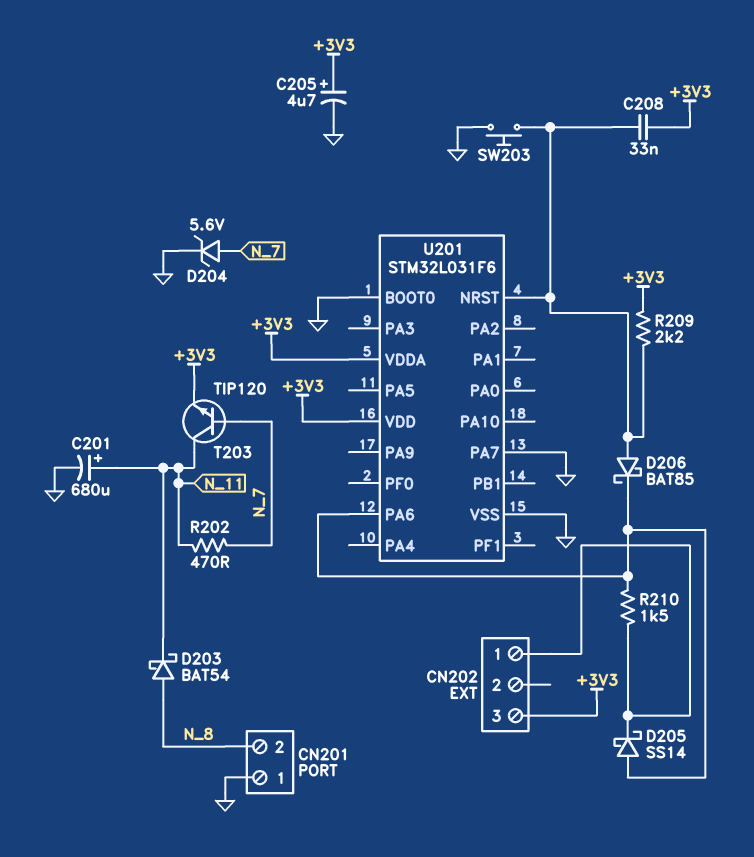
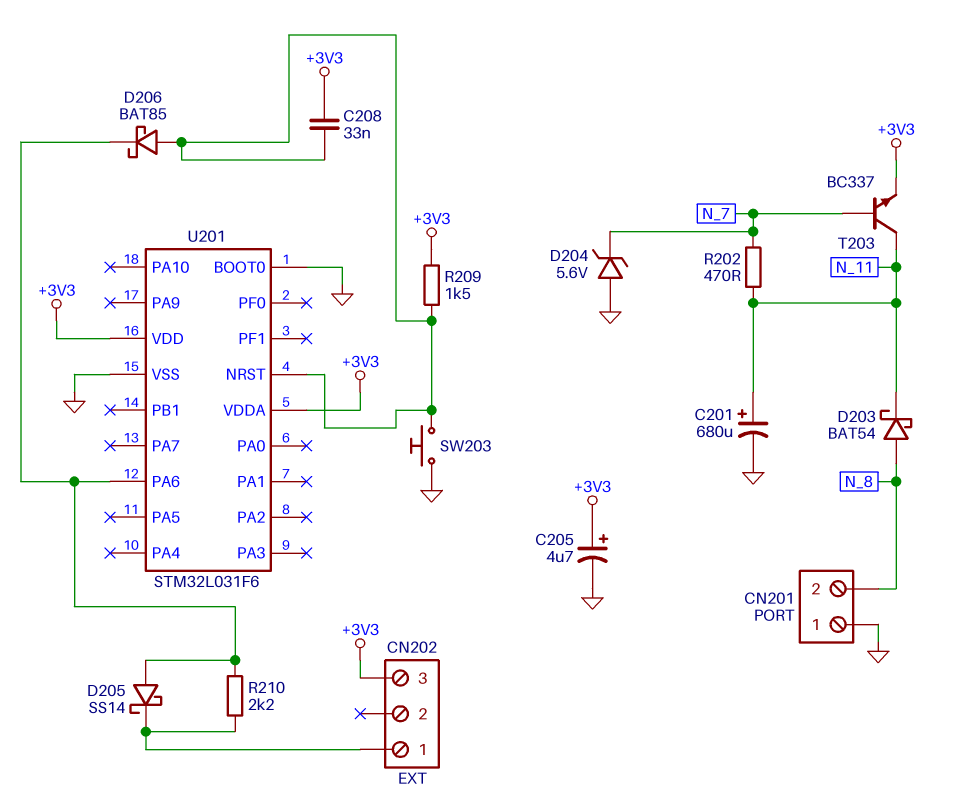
D204: zener 5.6V (A N_7, K GND) -> zener 5.6V (A GND, K N_7)
R209: 2.2k (+3V3, U201/NRST) -> 1.5k (+3V3, U201/NRST)
R210: 1.5k (CN202/1, U201/PA6) -> 2.2k (CN202/1, U201/PA6)
T203: NPN TIP120 (B N_7, C N_11, E +3V3) -> NPN BC337 (B N_7, C N_11, E +3V3)
U201 pin PA7: GND -> none

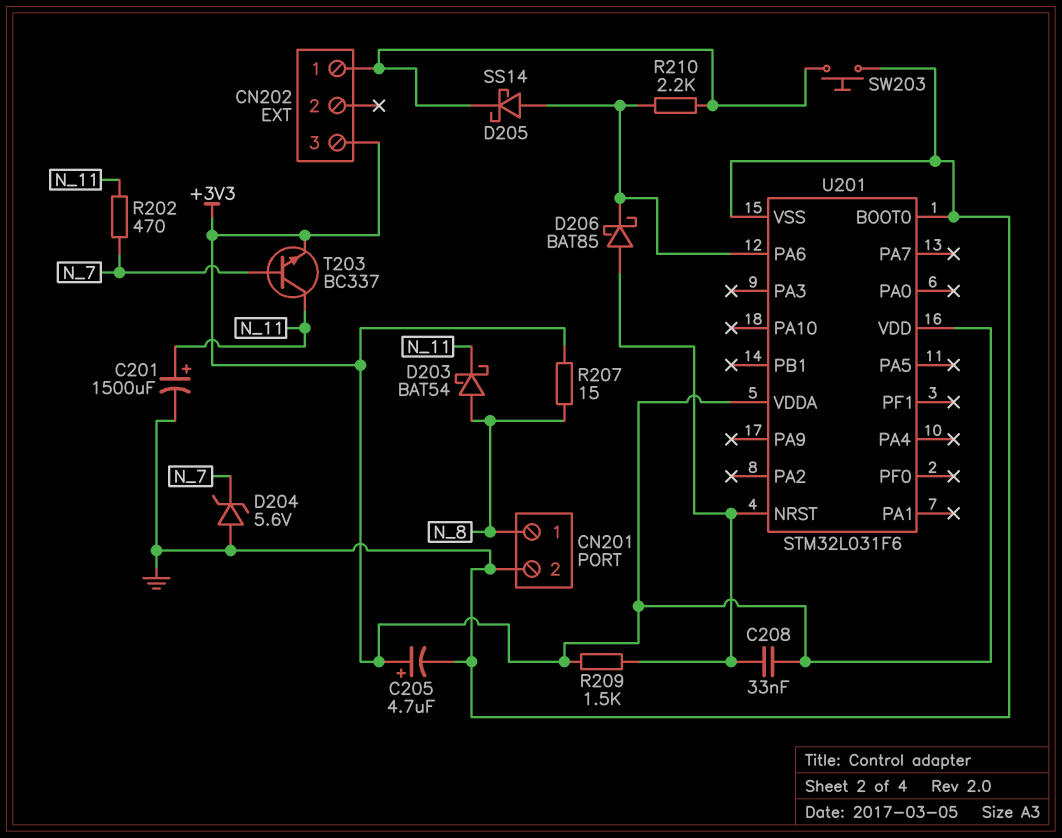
C201: 680uF (plus N_11, minus GND) -> 1500uF (plus N_11, minus GND)
CN201 pin 1: GND -> N_8
CN201 pin 2: N_8 -> GND
R207: none -> 15 (+3V3, N_8)
SW203: button (GND, U201/NRST) -> button (CN202/1, GND)

